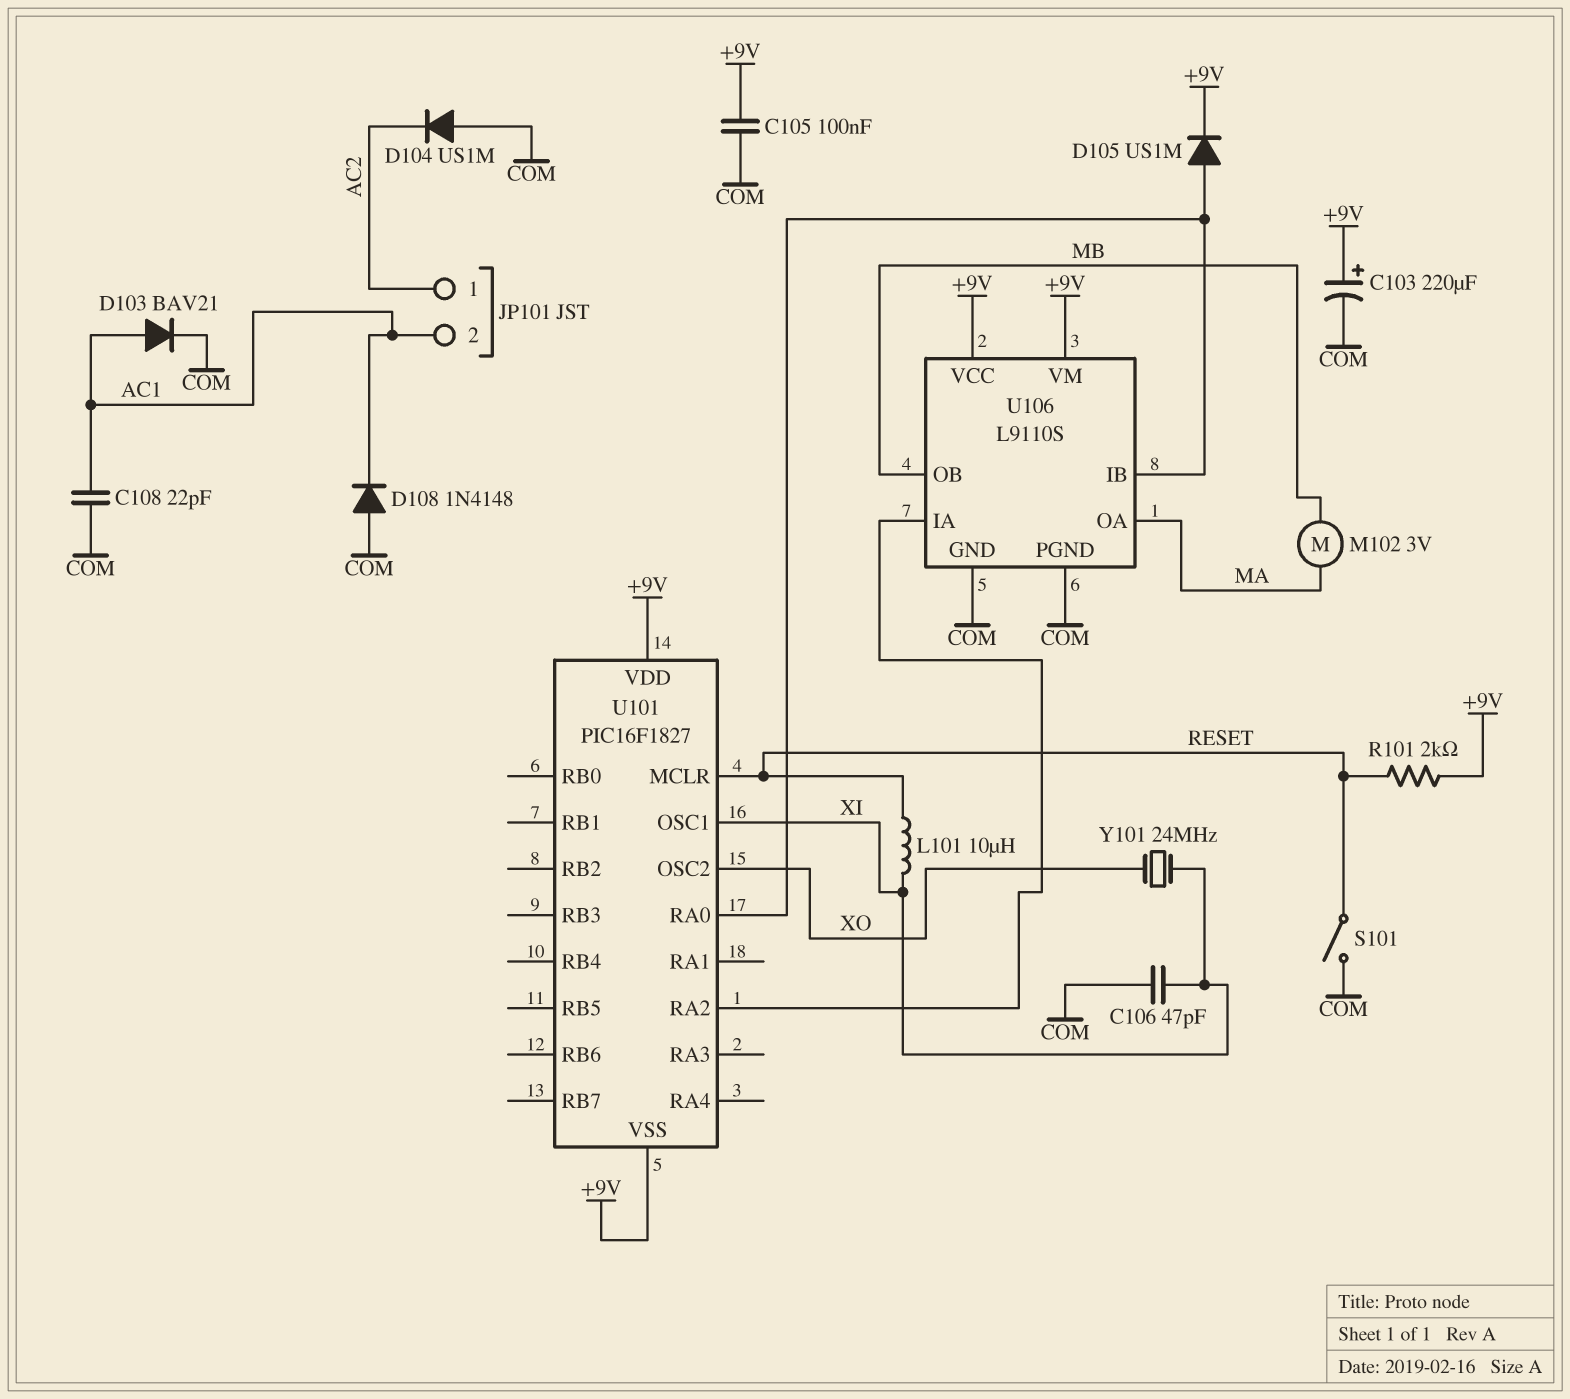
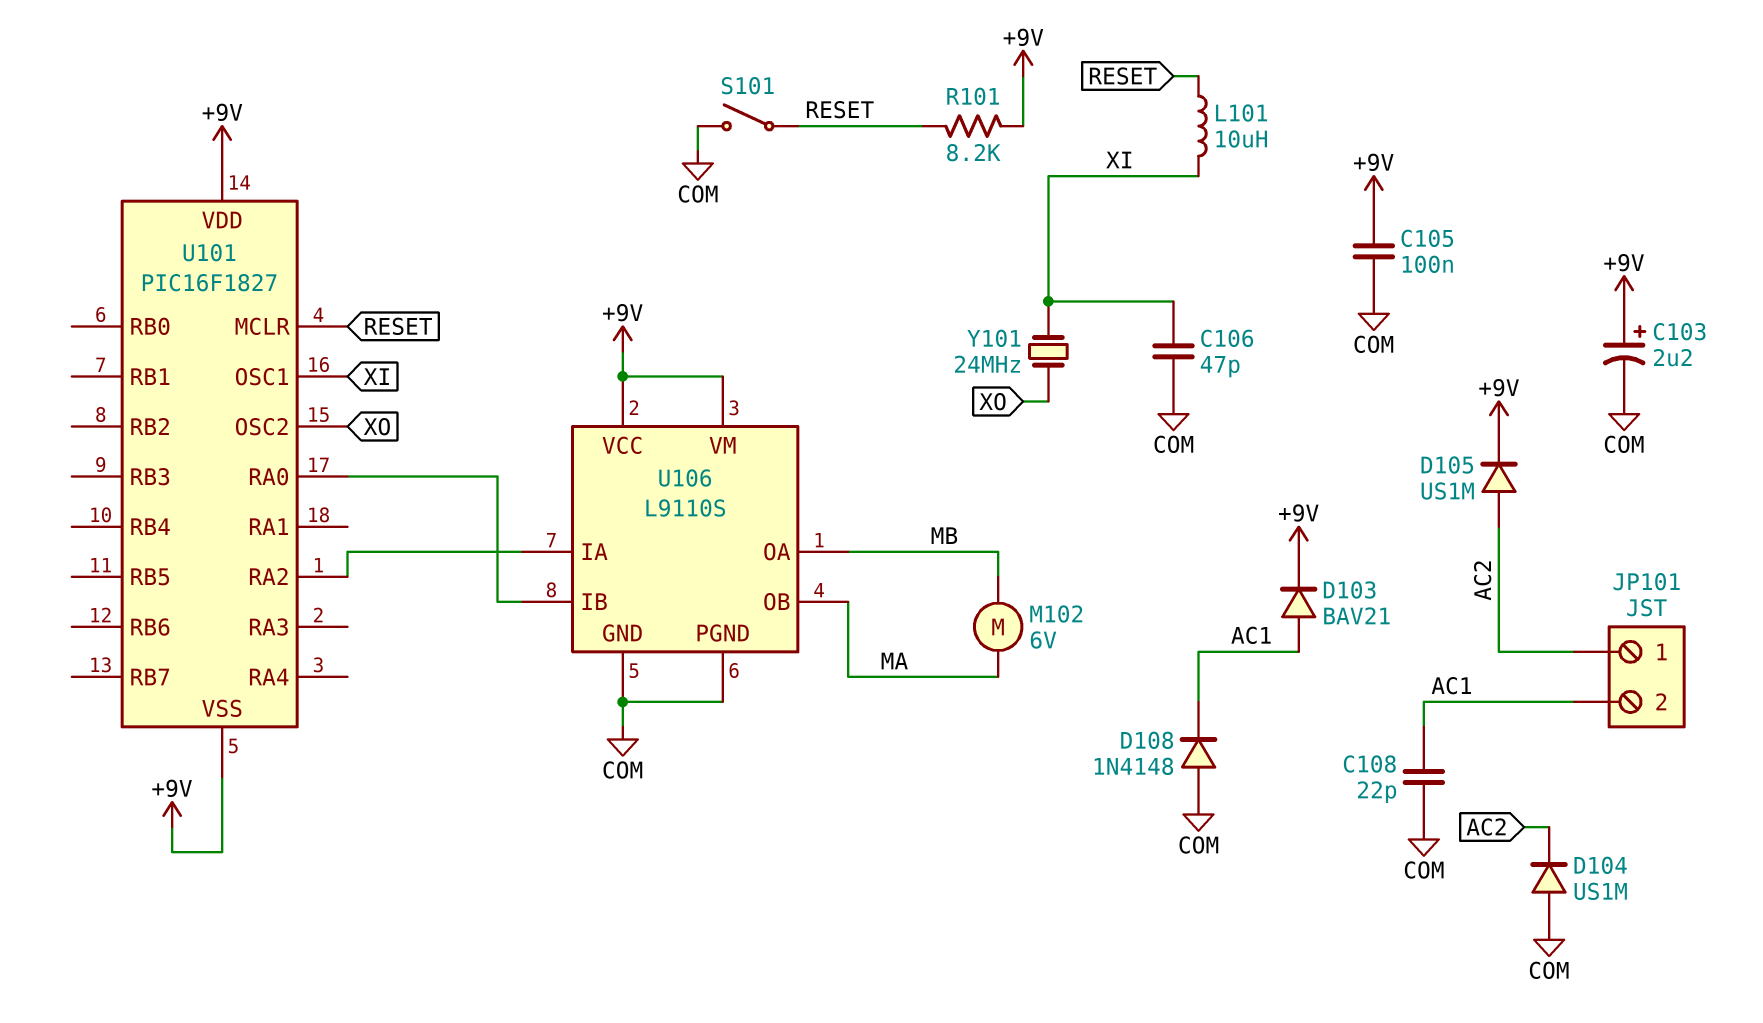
C103: 220uF (plus +9V, minus COM) -> 2.2uF (plus +9V, minus COM)
D103: diode BAV21 (A AC1, K COM) -> diode BAV21 (A AC1, K +9V)
D105: diode US1M (A U101/RA0, K +9V) -> diode US1M (A AC2, K +9V)
M102: motor 3V (MA, MB) -> motor 6V (MA, MB)
R101: 2k (+9V, RESET) -> 8.2k (+9V, RESET)
U106 pin OA: MA -> MB
U106 pin OB: MB -> MA

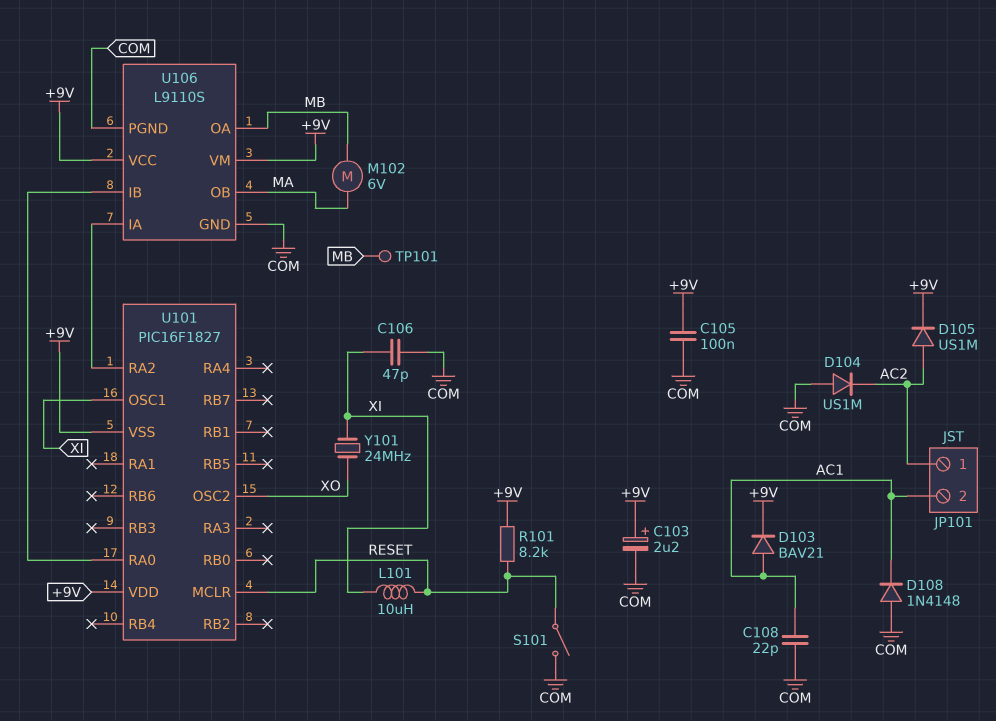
TP101: none -> test point (MB)

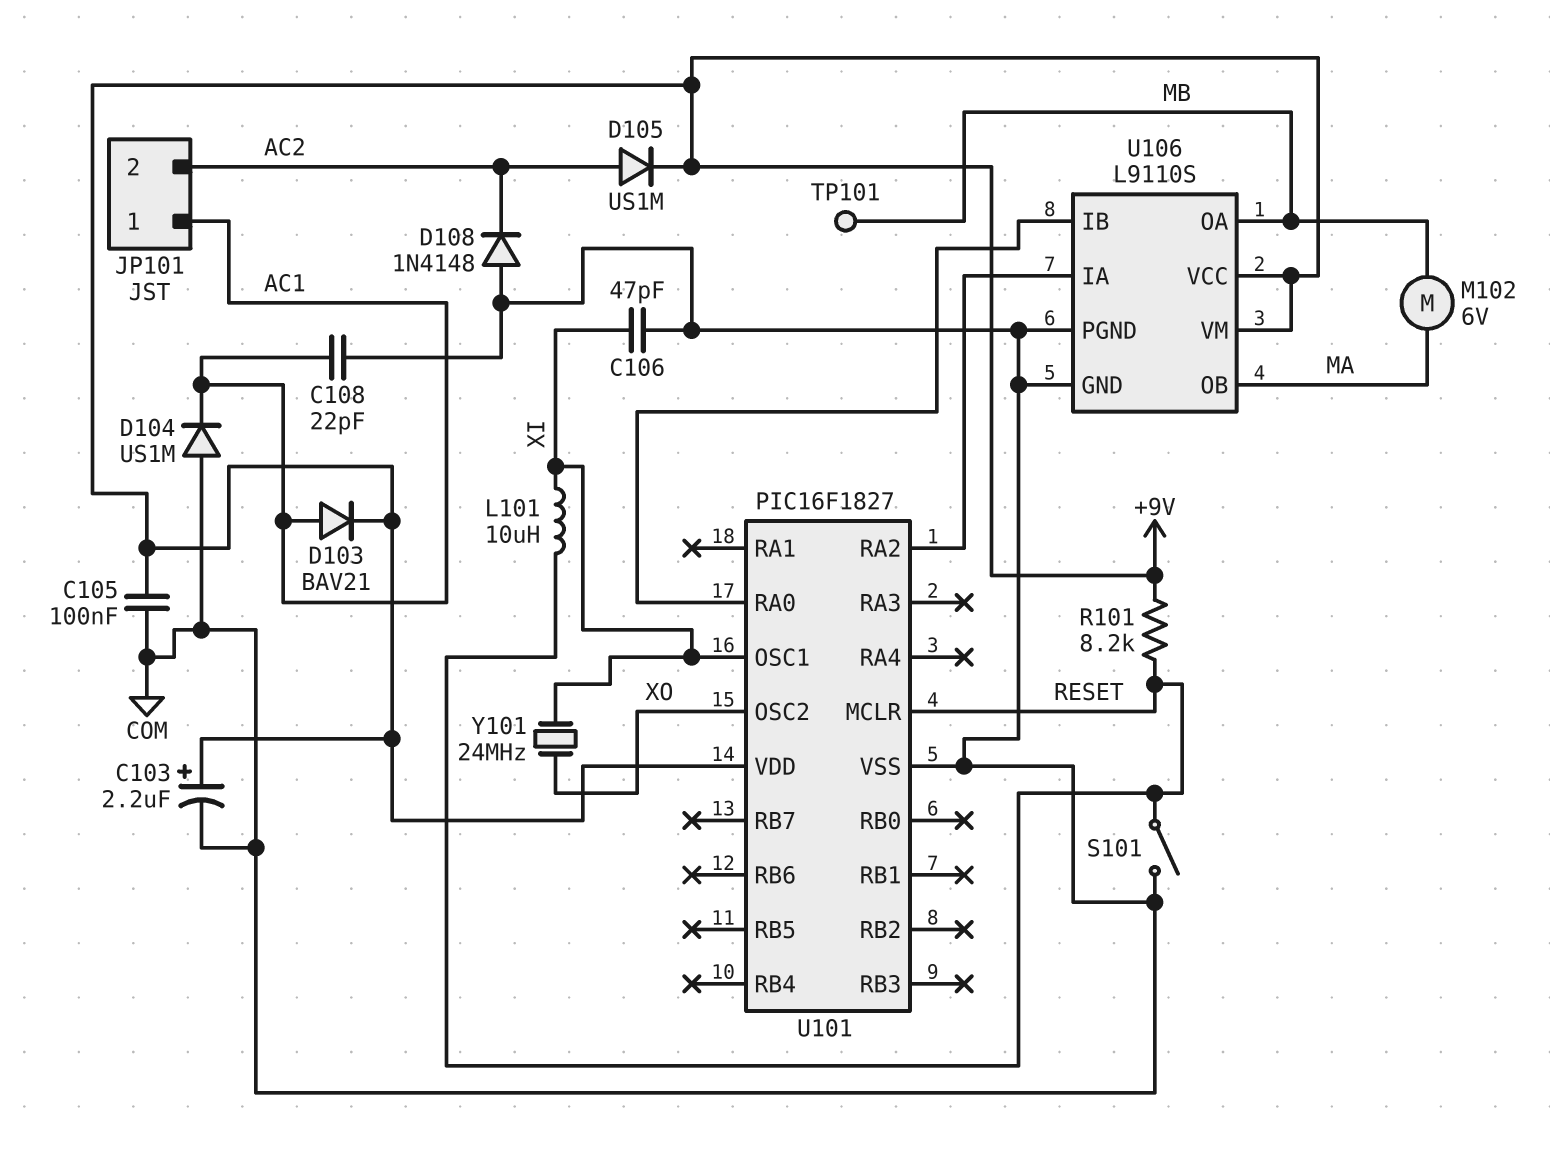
D104: diode US1M (A COM, K AC2) -> diode US1M (A COM, K AC1)
D108: diode 1N4148 (A COM, K AC1) -> diode 1N4148 (A COM, K AC2)
JP101 pin 1: AC2 -> AC1
JP101 pin 2: AC1 -> AC2
U101 pin VSS: +9V -> COM

